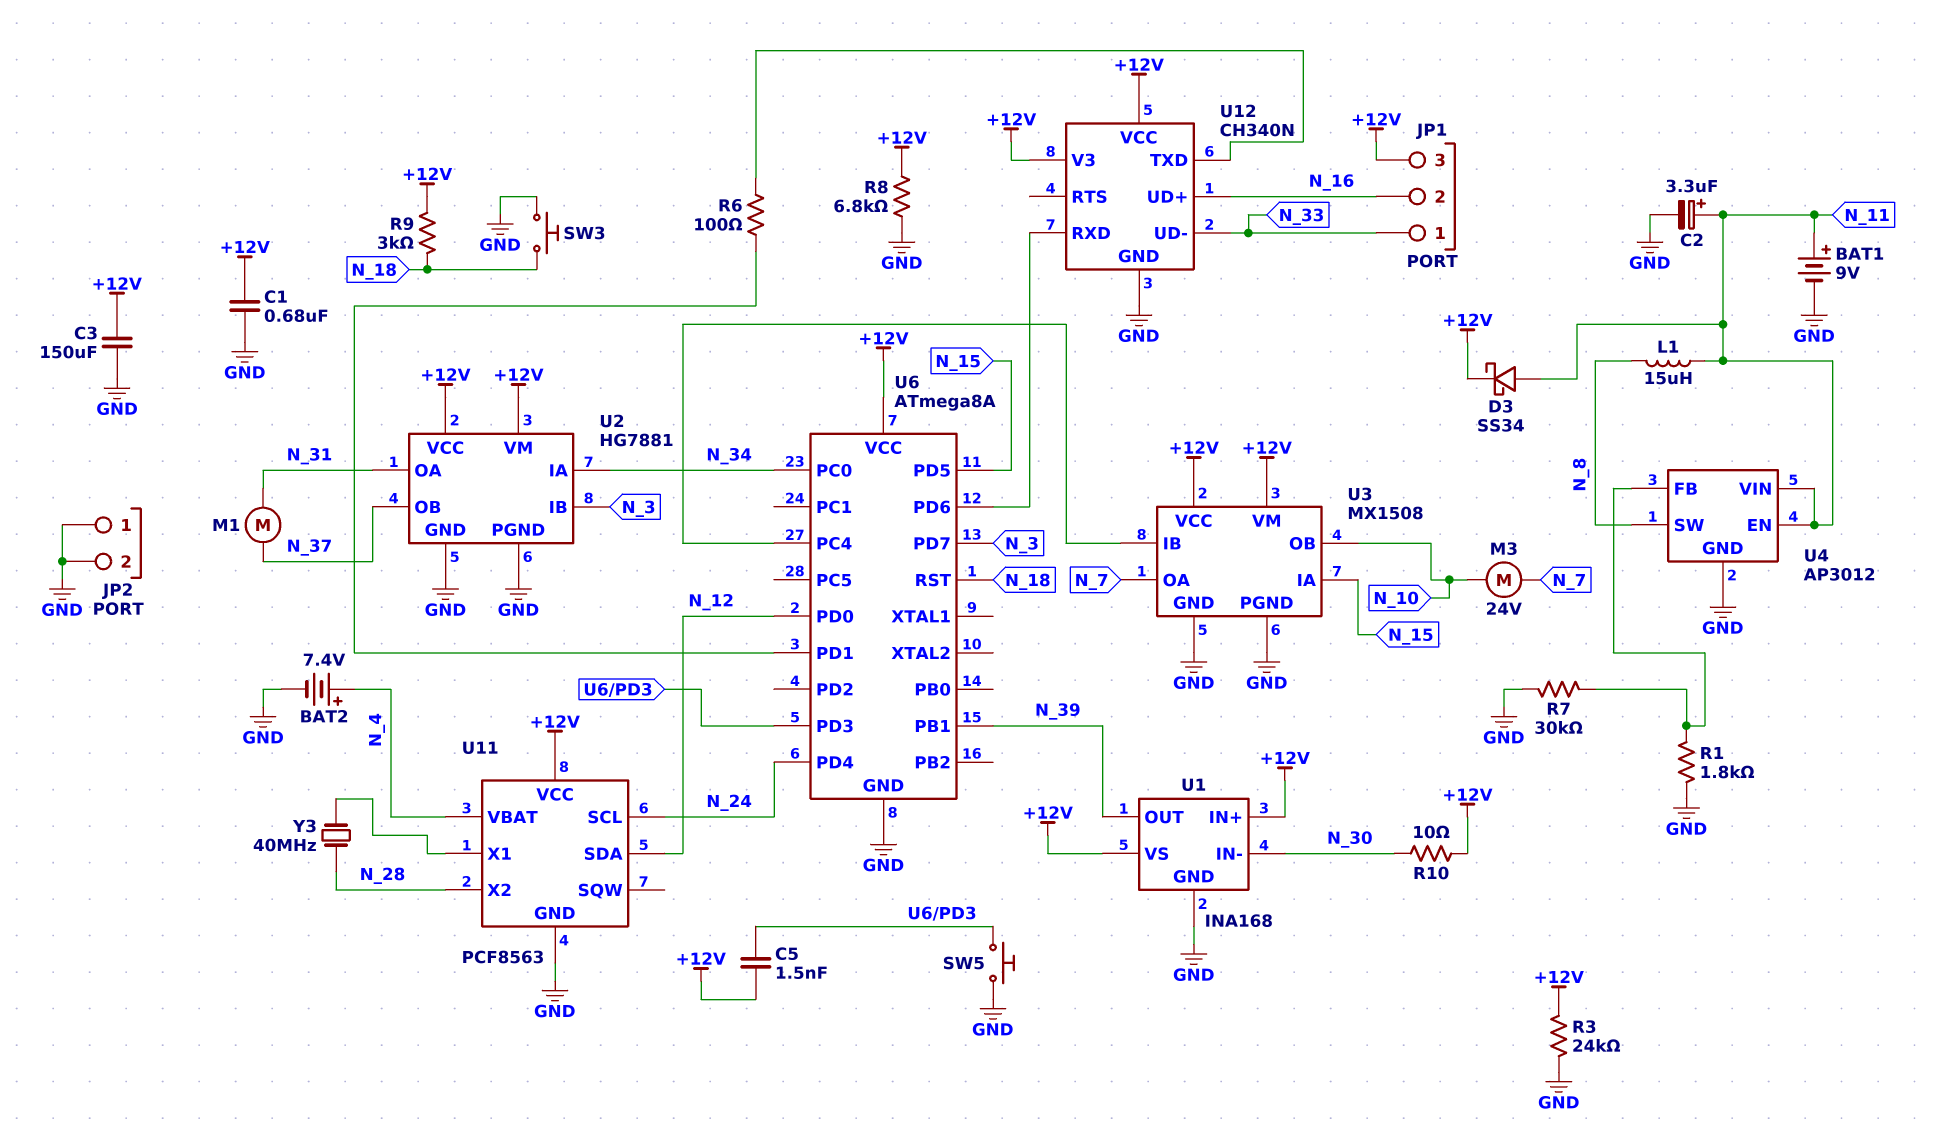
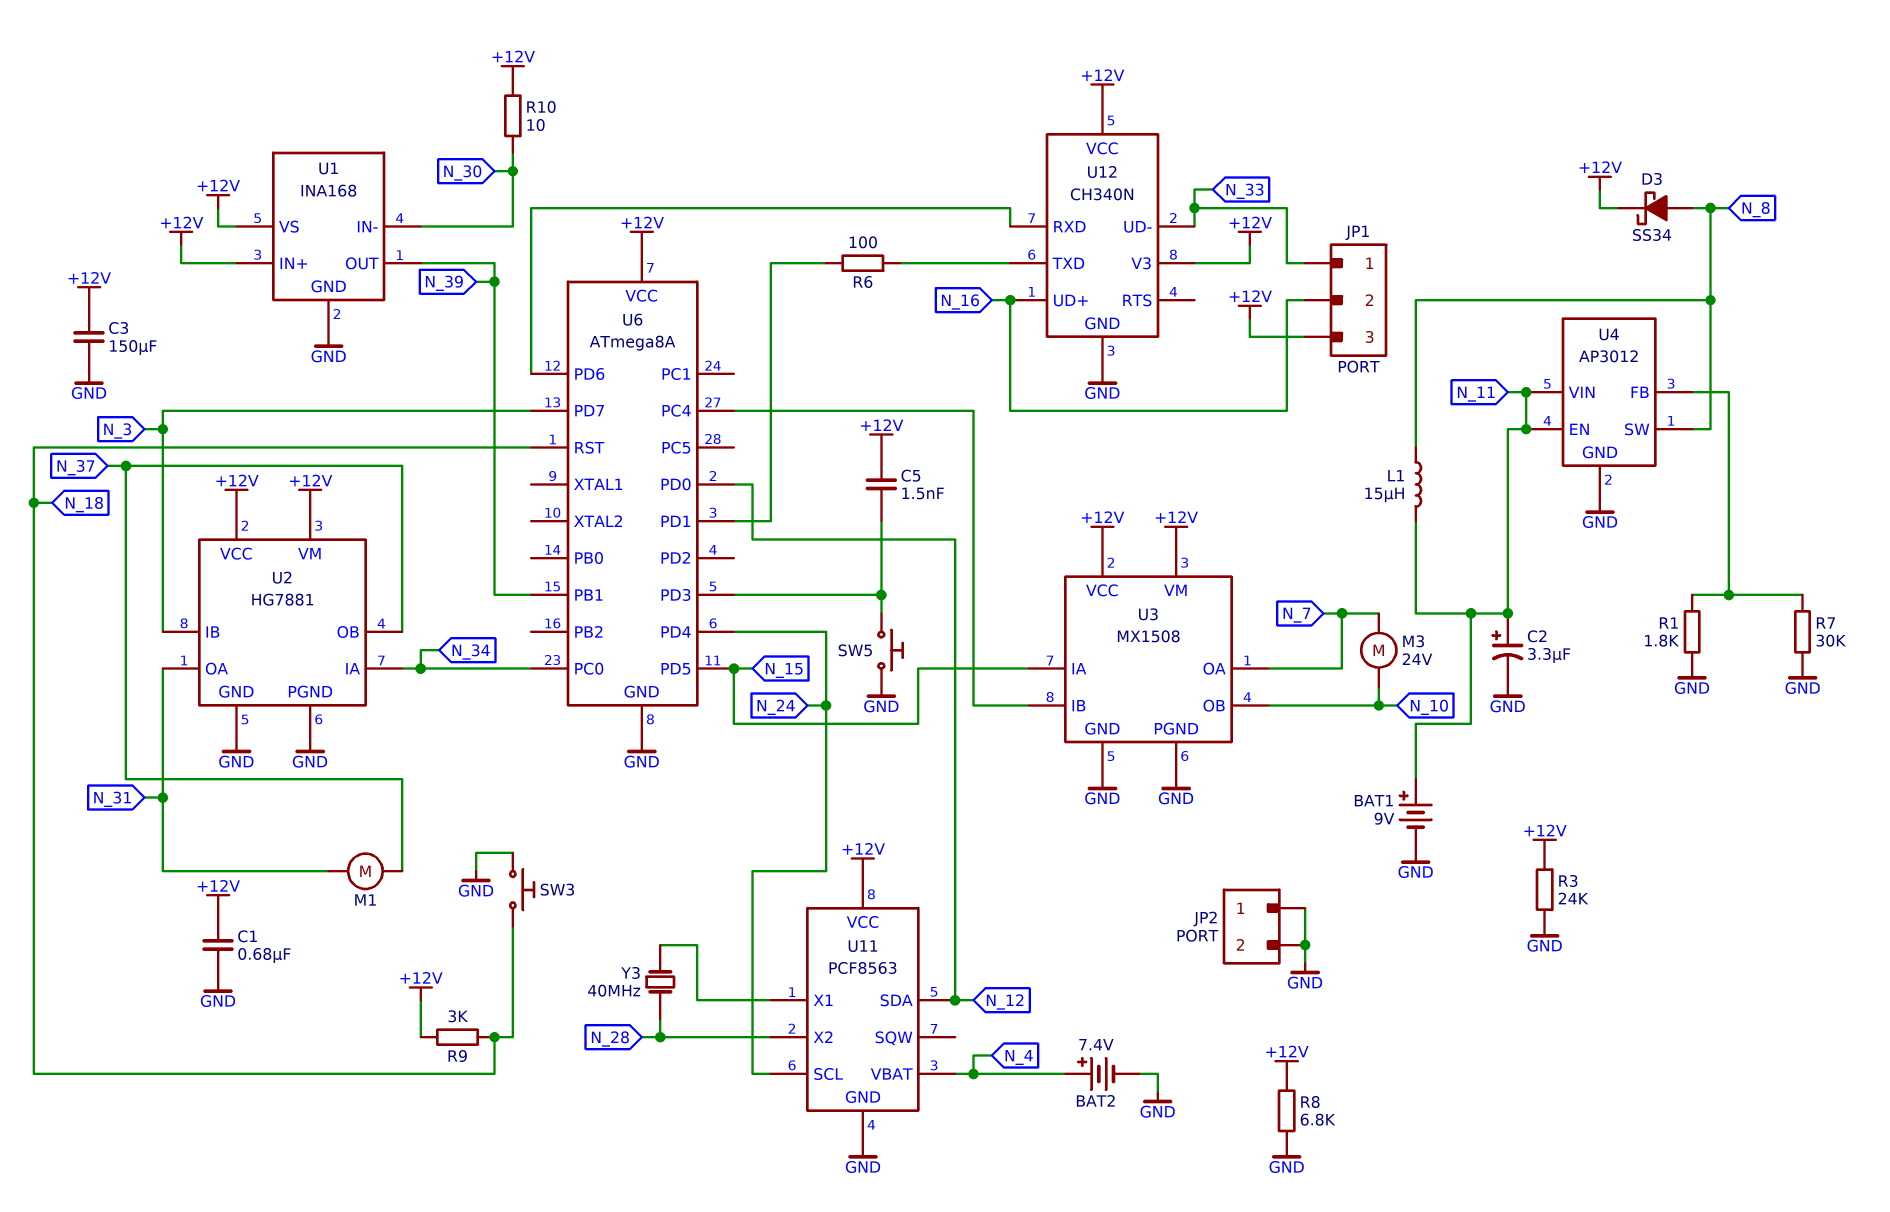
D3: schottky SS34 (A N_11, K +12V) -> schottky SS34 (A N_8, K +12V)

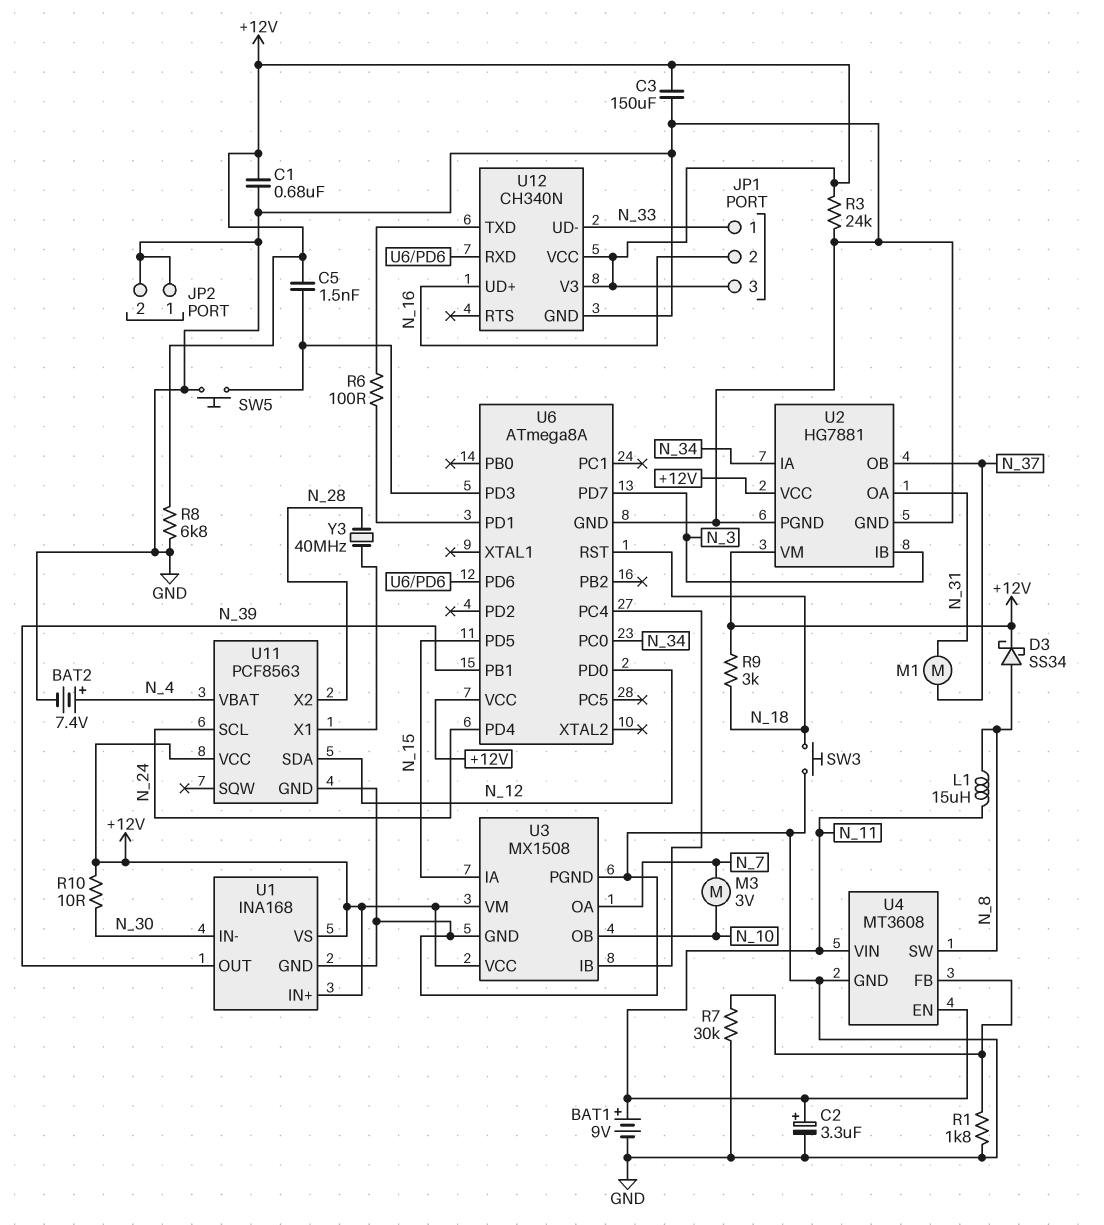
M3: motor 24V (N_7, N_10) -> motor 3V (N_7, N_10)
U4: AP3012 -> MT3608

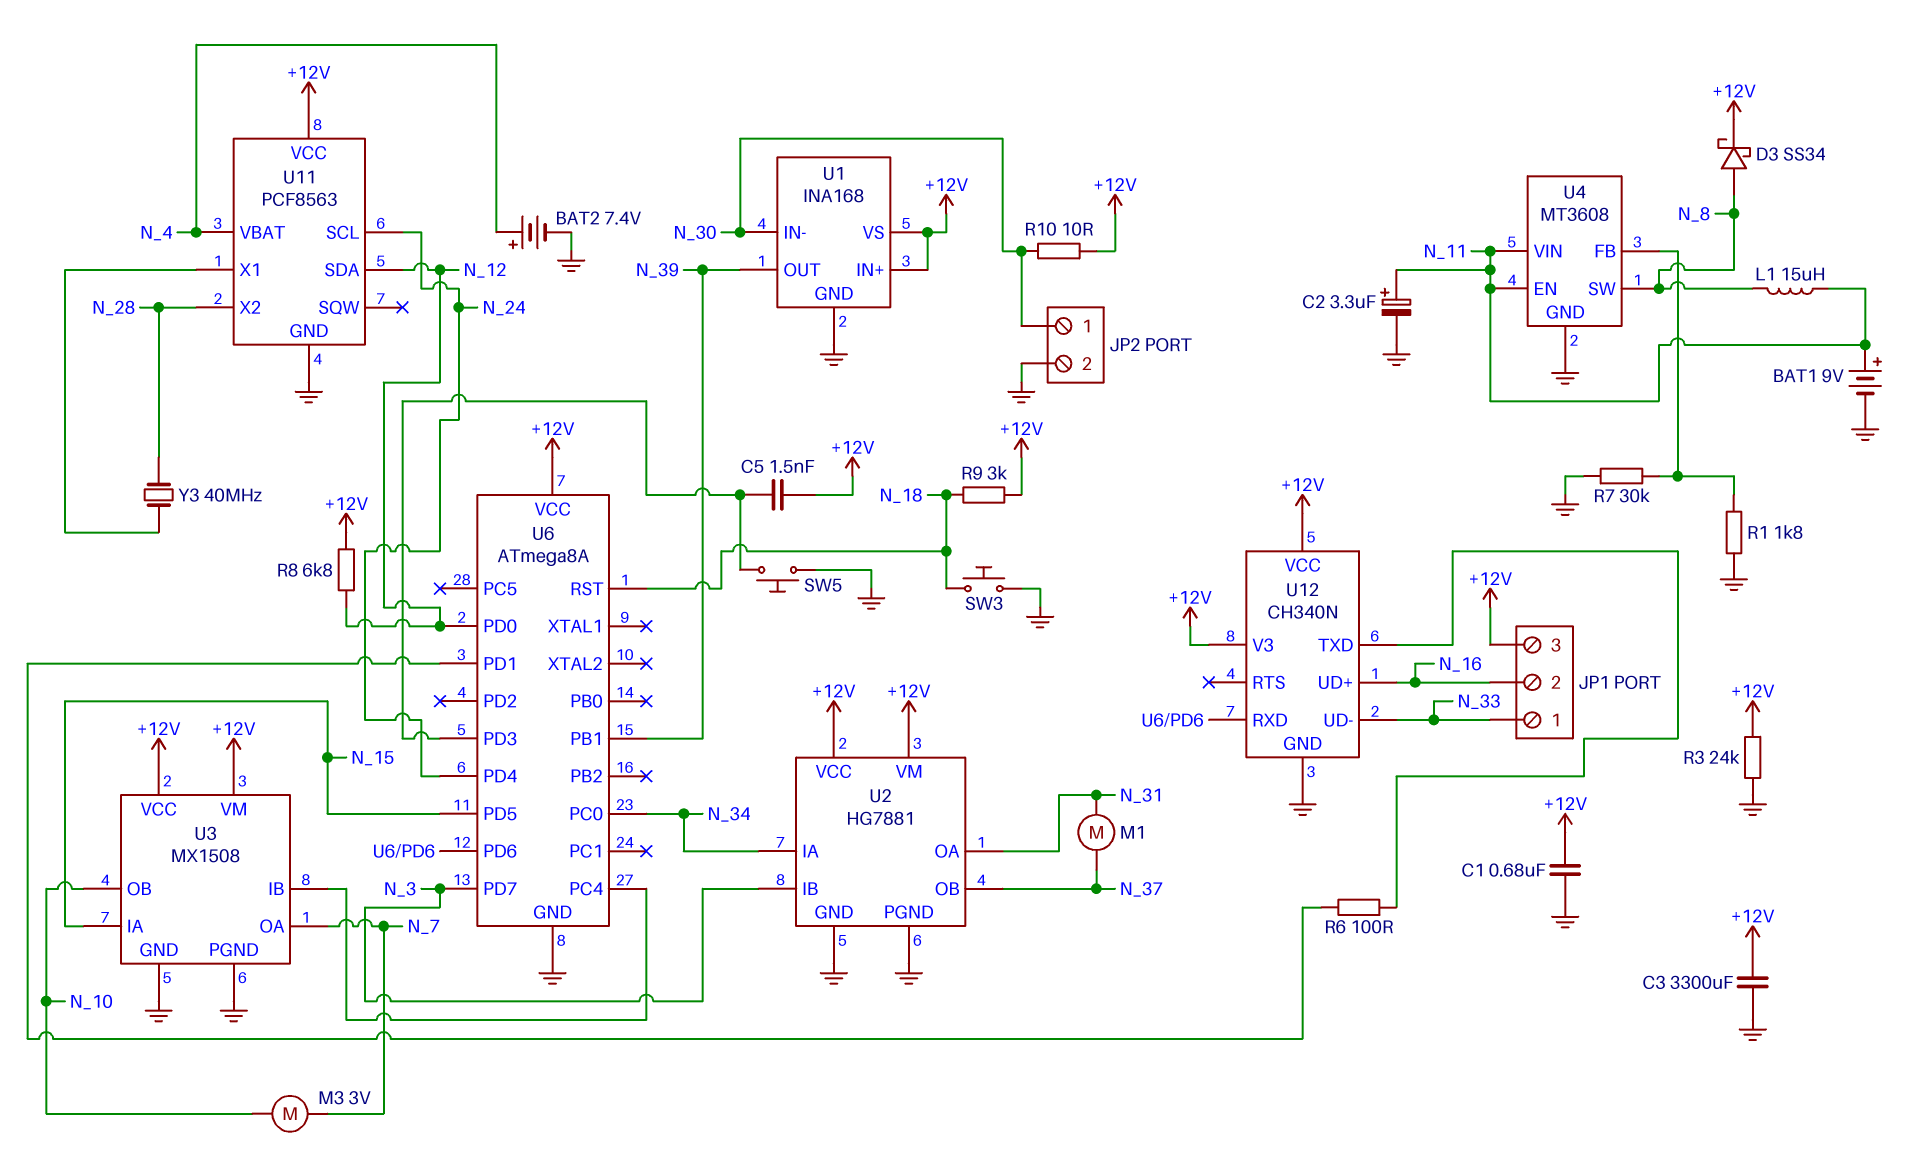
C3: 150uF (+12V, GND) -> 3300uF (+12V, GND)
JP2 pin 1: GND -> N_30
R8: 6.8k (+12V, GND) -> 6.8k (+12V, N_12)

